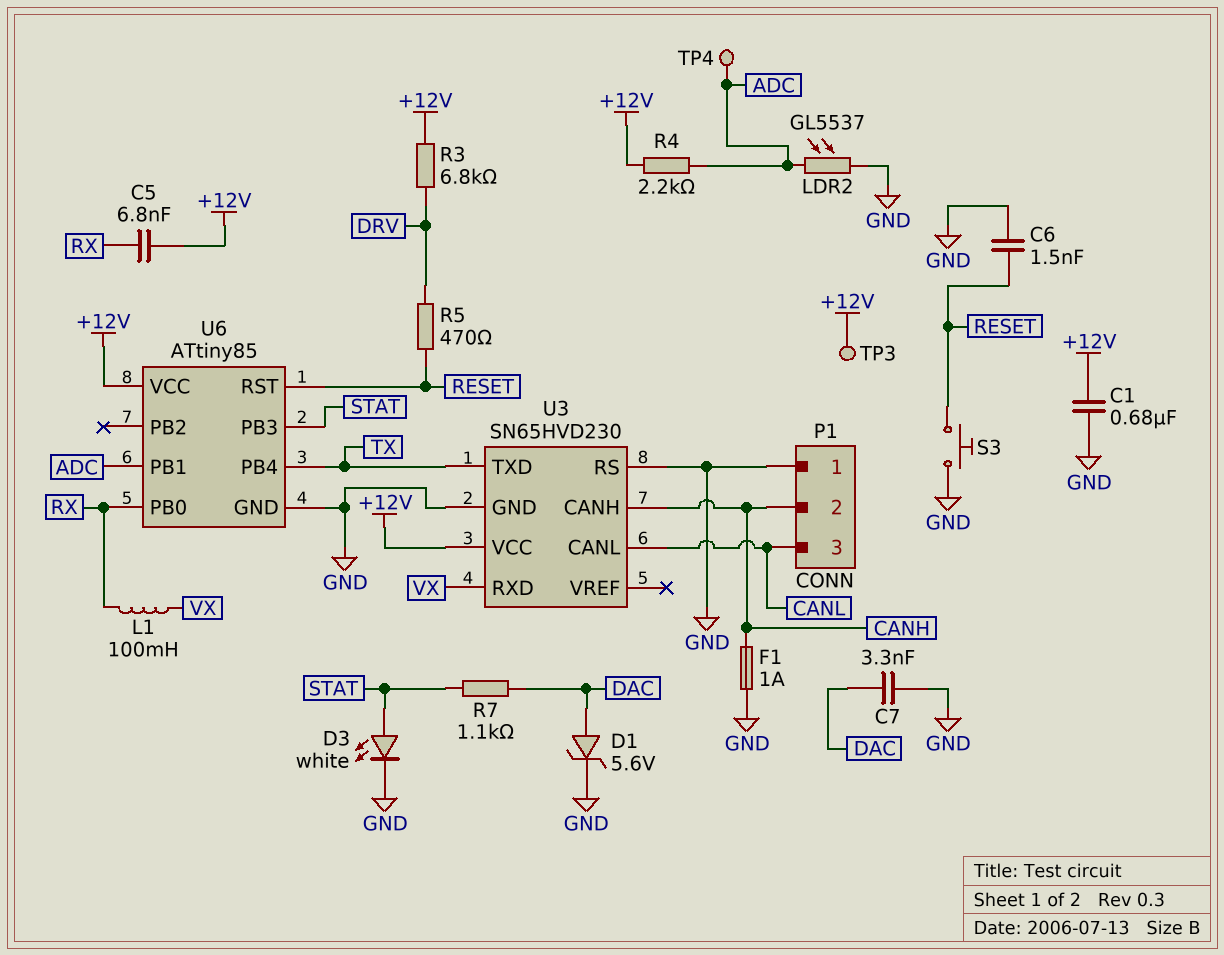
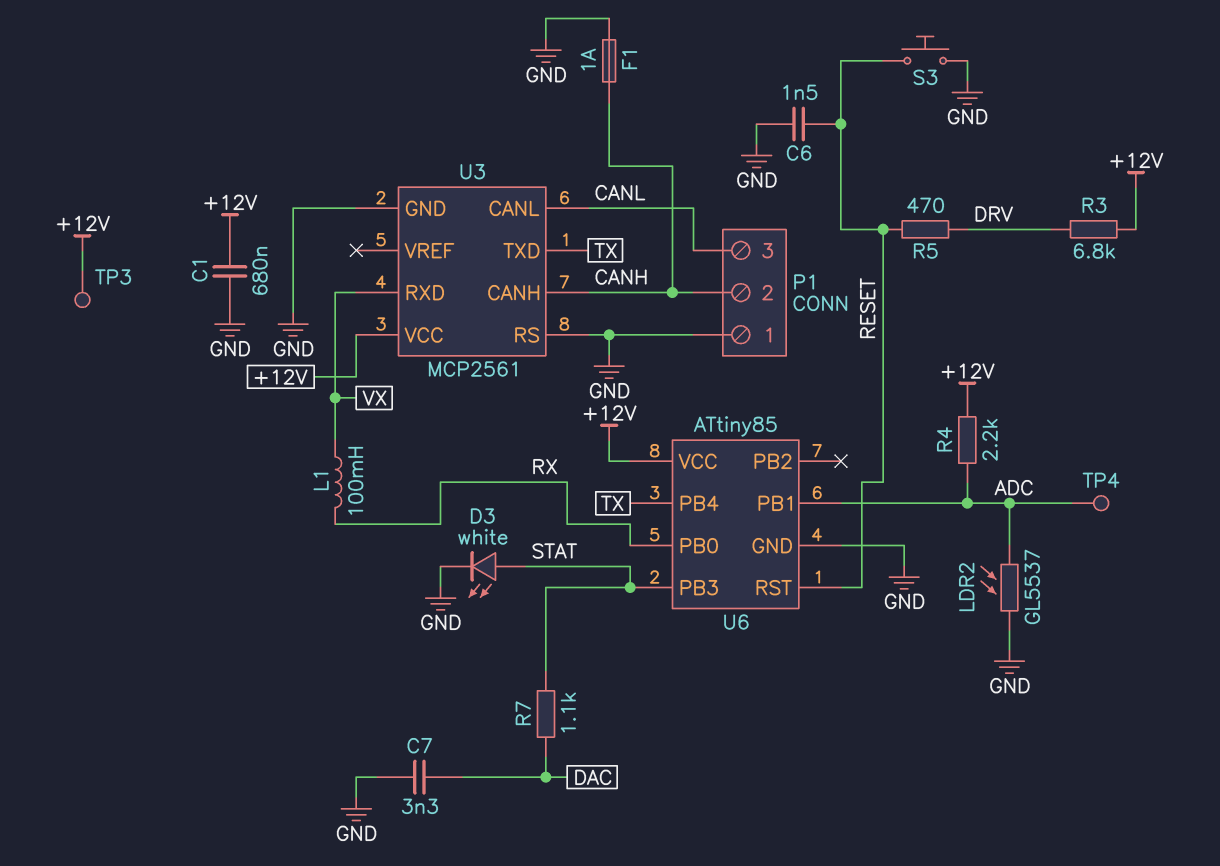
C5: 6.8nF (+12V, RX) -> none
D1: zener 5.6V (A DAC, K GND) -> none
U3: SN65HVD230 -> MCP2561

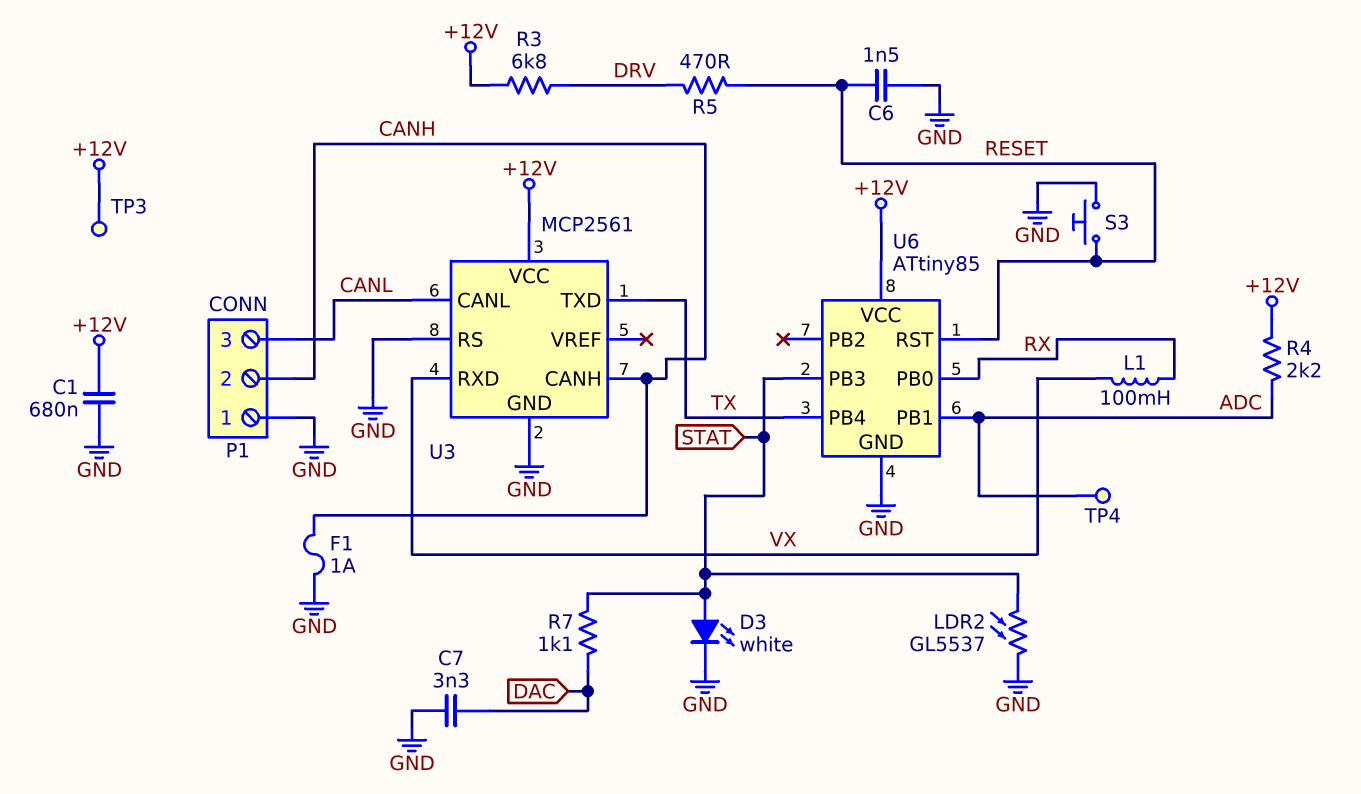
LDR2: GL5537 (ADC, GND) -> GL5537 (GND, STAT)

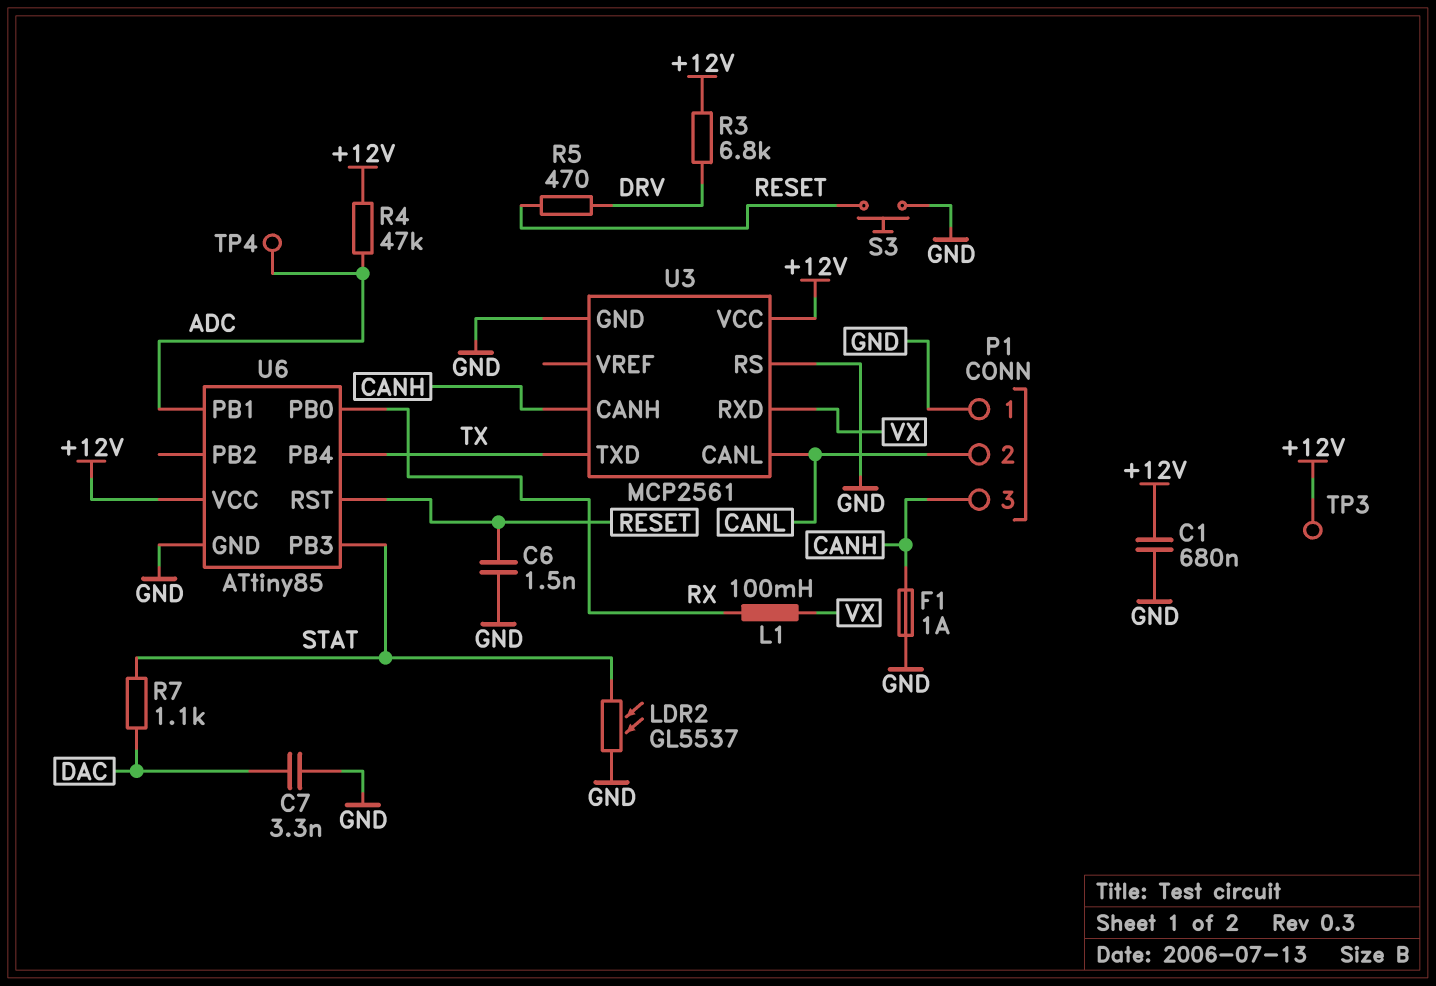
D3: LED white (A STAT, K GND) -> none
P1 pin 2: CANH -> CANL
P1 pin 3: CANL -> CANH
R4: 2.2k (+12V, ADC) -> 47k (+12V, ADC)

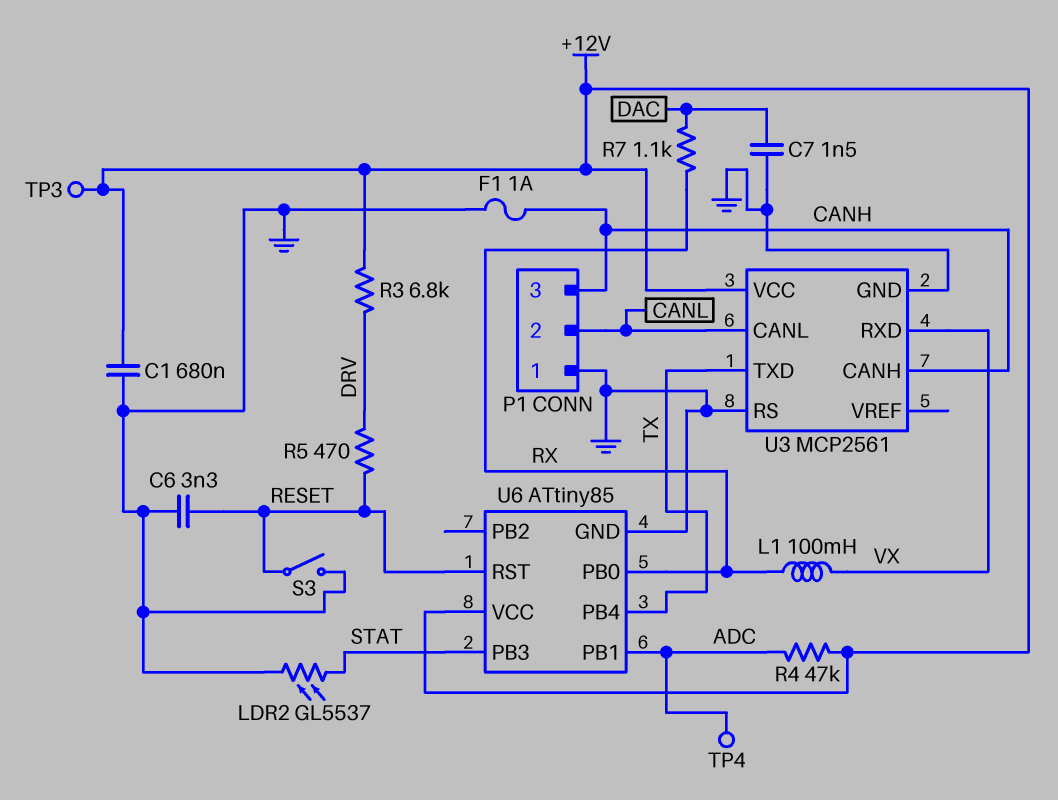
C6: 1.5nF (GND, RESET) -> 3.3nF (GND, RESET)
C7: 3.3nF (DAC, GND) -> 1.5nF (DAC, GND)
R7: 1.1k (DAC, STAT) -> 1.1k (DAC, RX)
S3: button (GND, RESET) -> switch (GND, RESET)

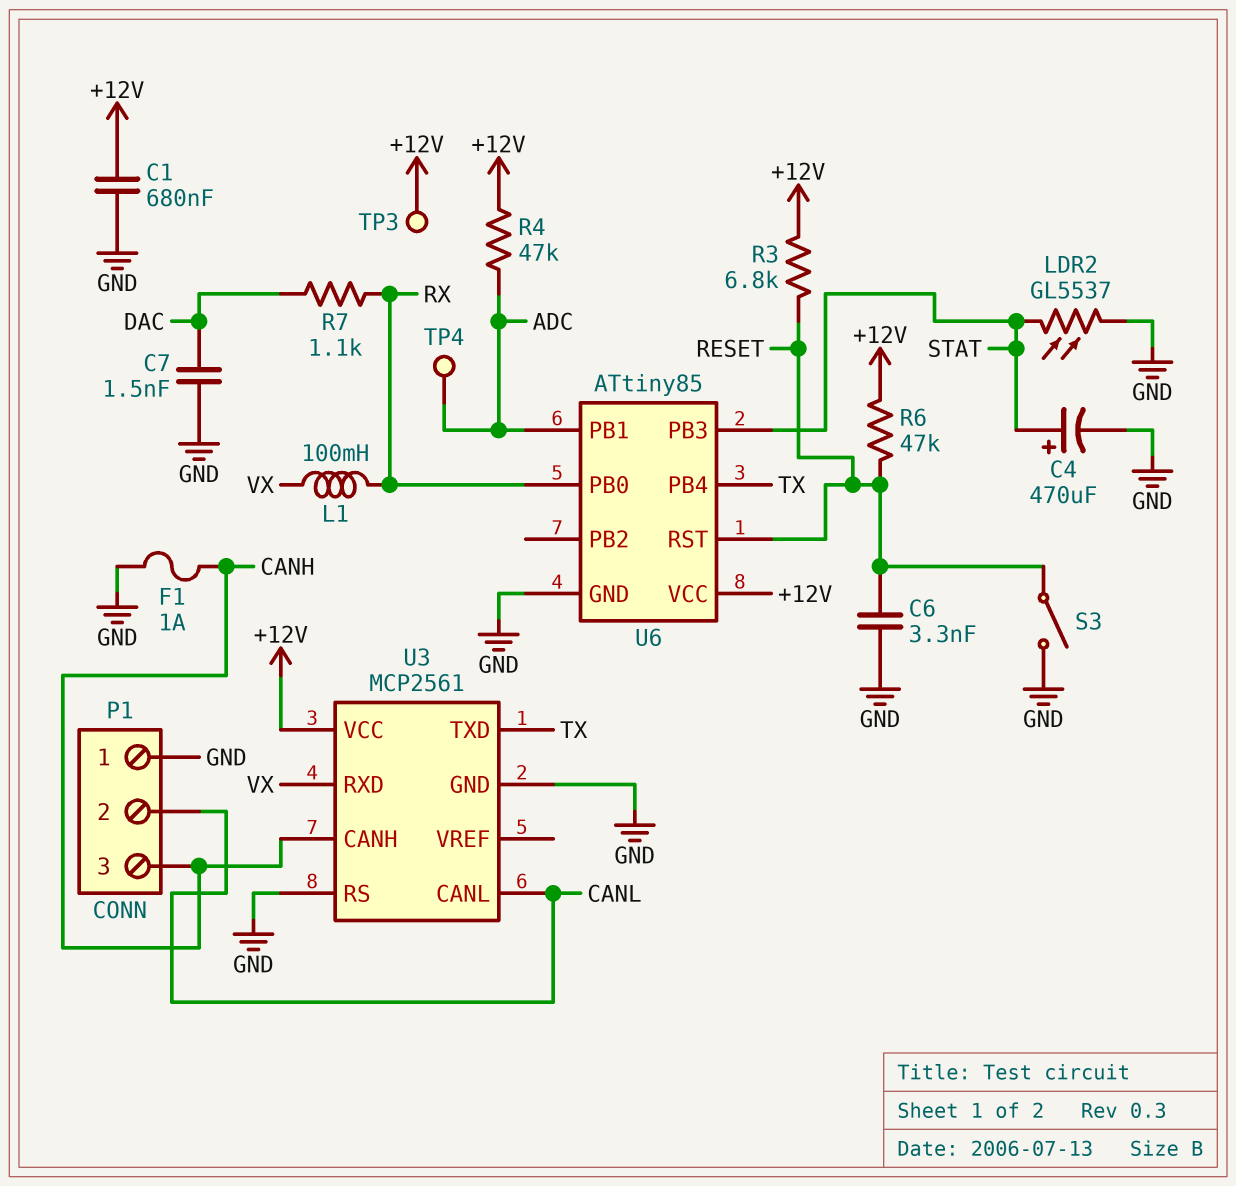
C4: none -> 470uF (plus STAT, minus GND)
R3: 6.8k (+12V, DRV) -> 6.8k (+12V, RESET)
R5: 470 (DRV, RESET) -> none
R6: none -> 47k (+12V, RESET)

